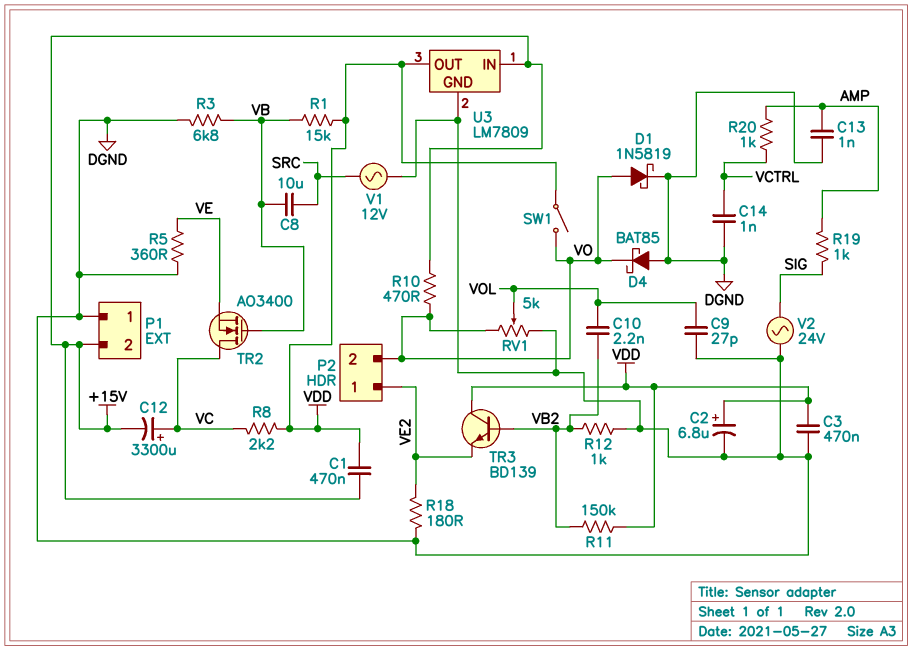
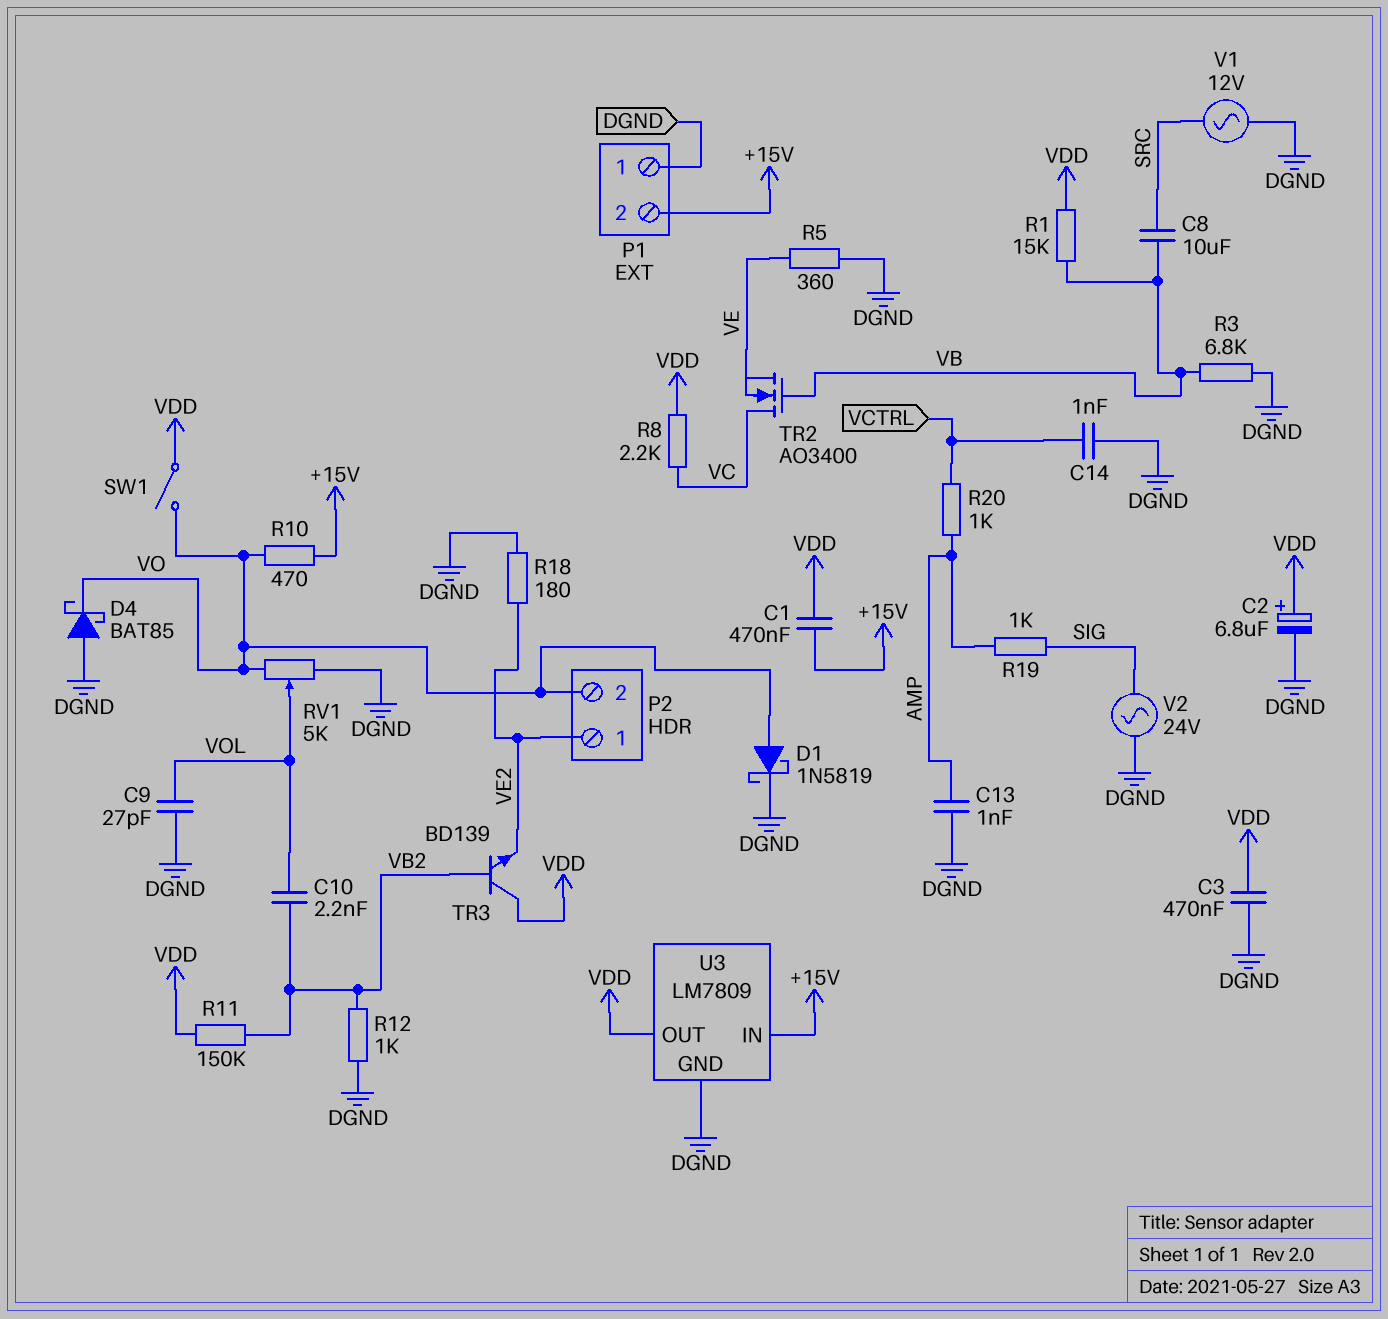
C12: 3300uF (plus VC, minus +15V) -> none

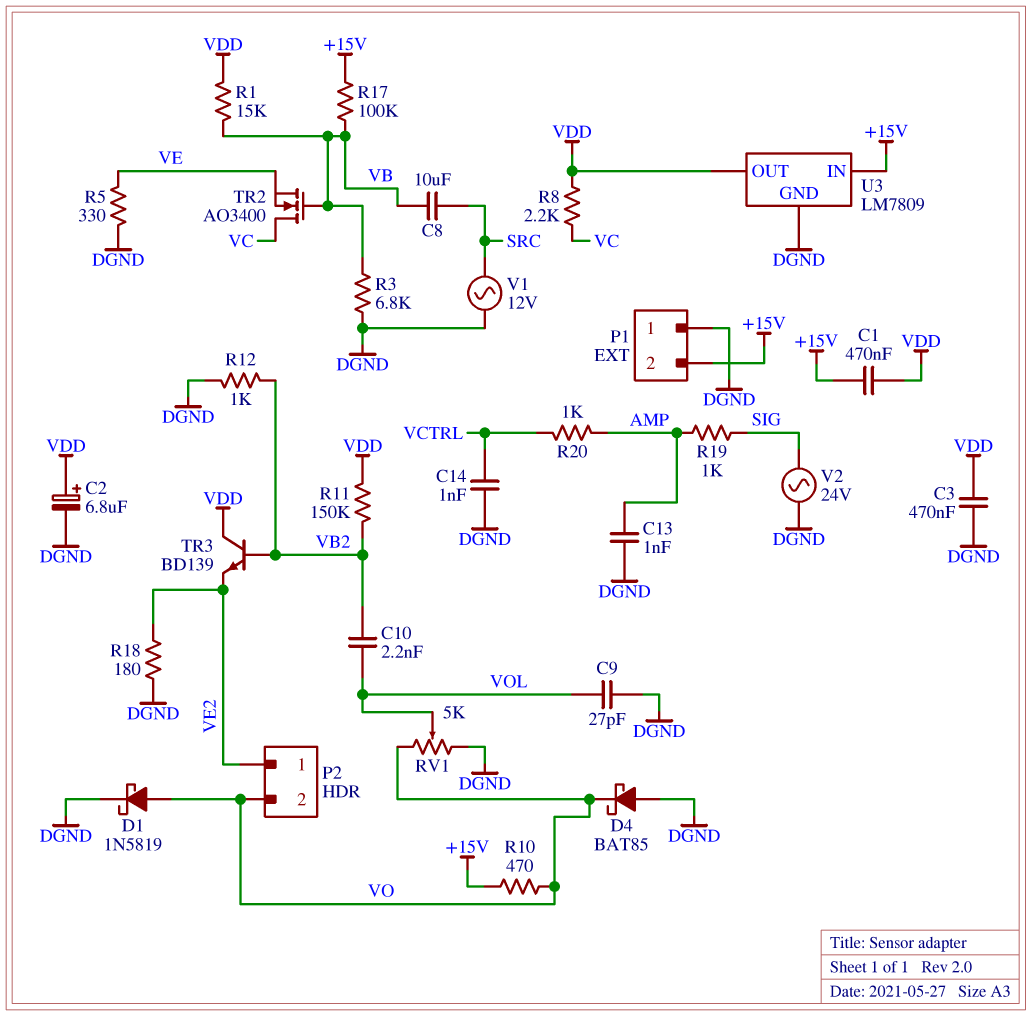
R5: 360 (DGND, VE) -> 330 (DGND, VE)
R17: none -> 100k (+15V, VB)
SW1: switch (VDD, VO) -> none

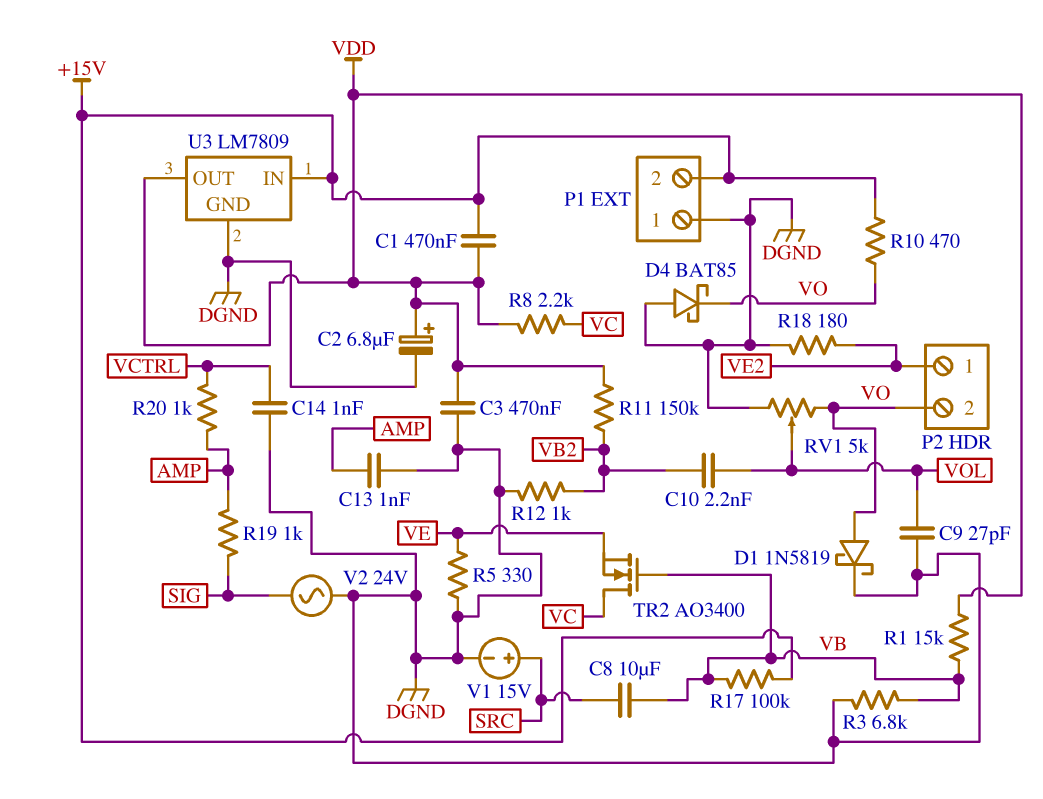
TR3: NPN BD139 (B VB2, C VDD, E VE2) -> none
V1: AC 12V (DGND, SRC) -> 15V (plus SRC, minus DGND)

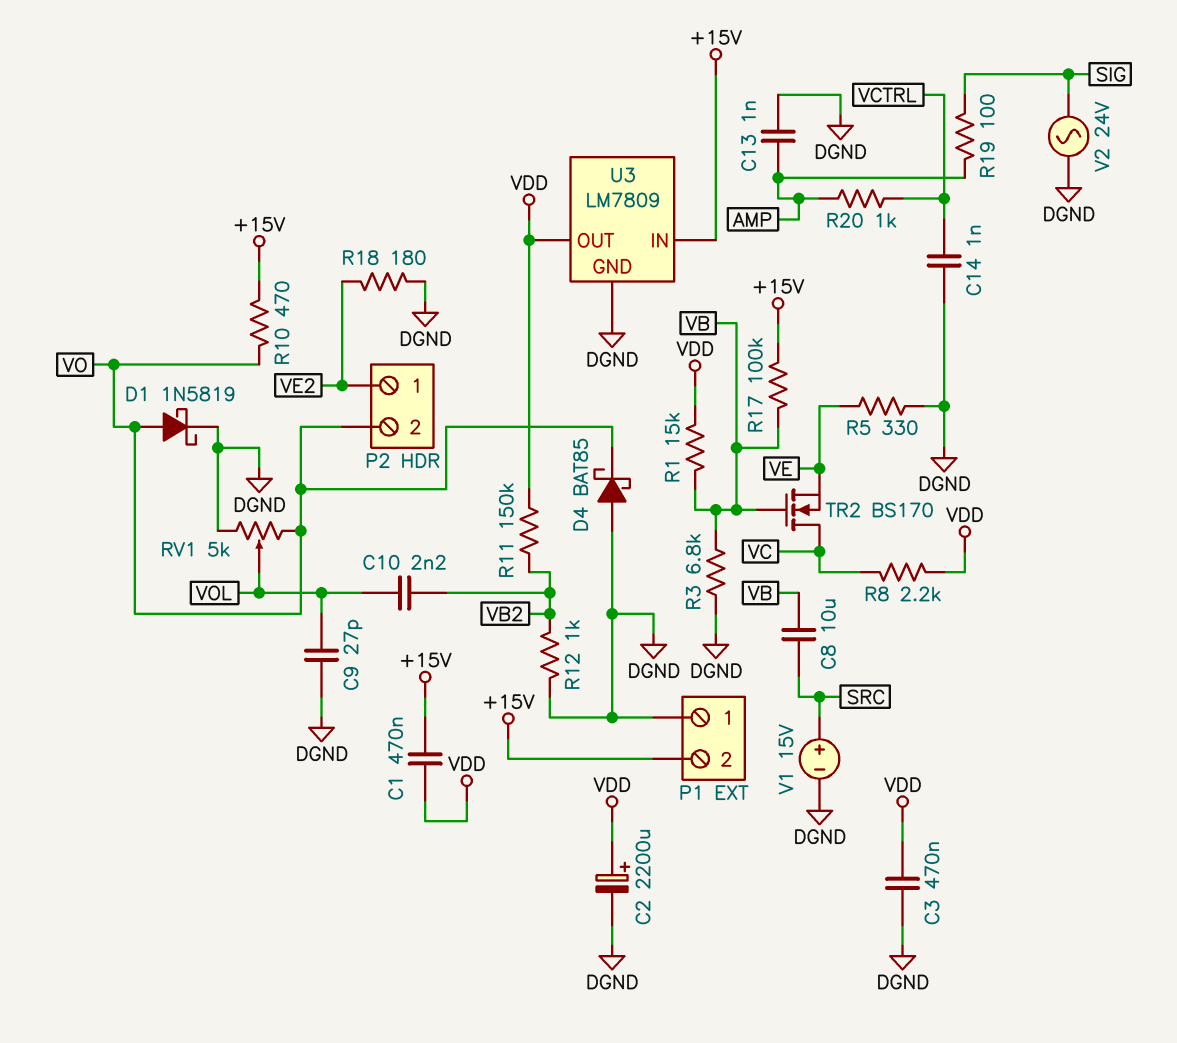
C2: 6.8uF (plus VDD, minus DGND) -> 2200uF (plus VDD, minus DGND)
R19: 1k (AMP, SIG) -> 100 (AMP, SIG)
TR2: NMOS AO3400 (G VB, D VC, S VE) -> NMOS BS170 (G VB, D VC, S VE)

